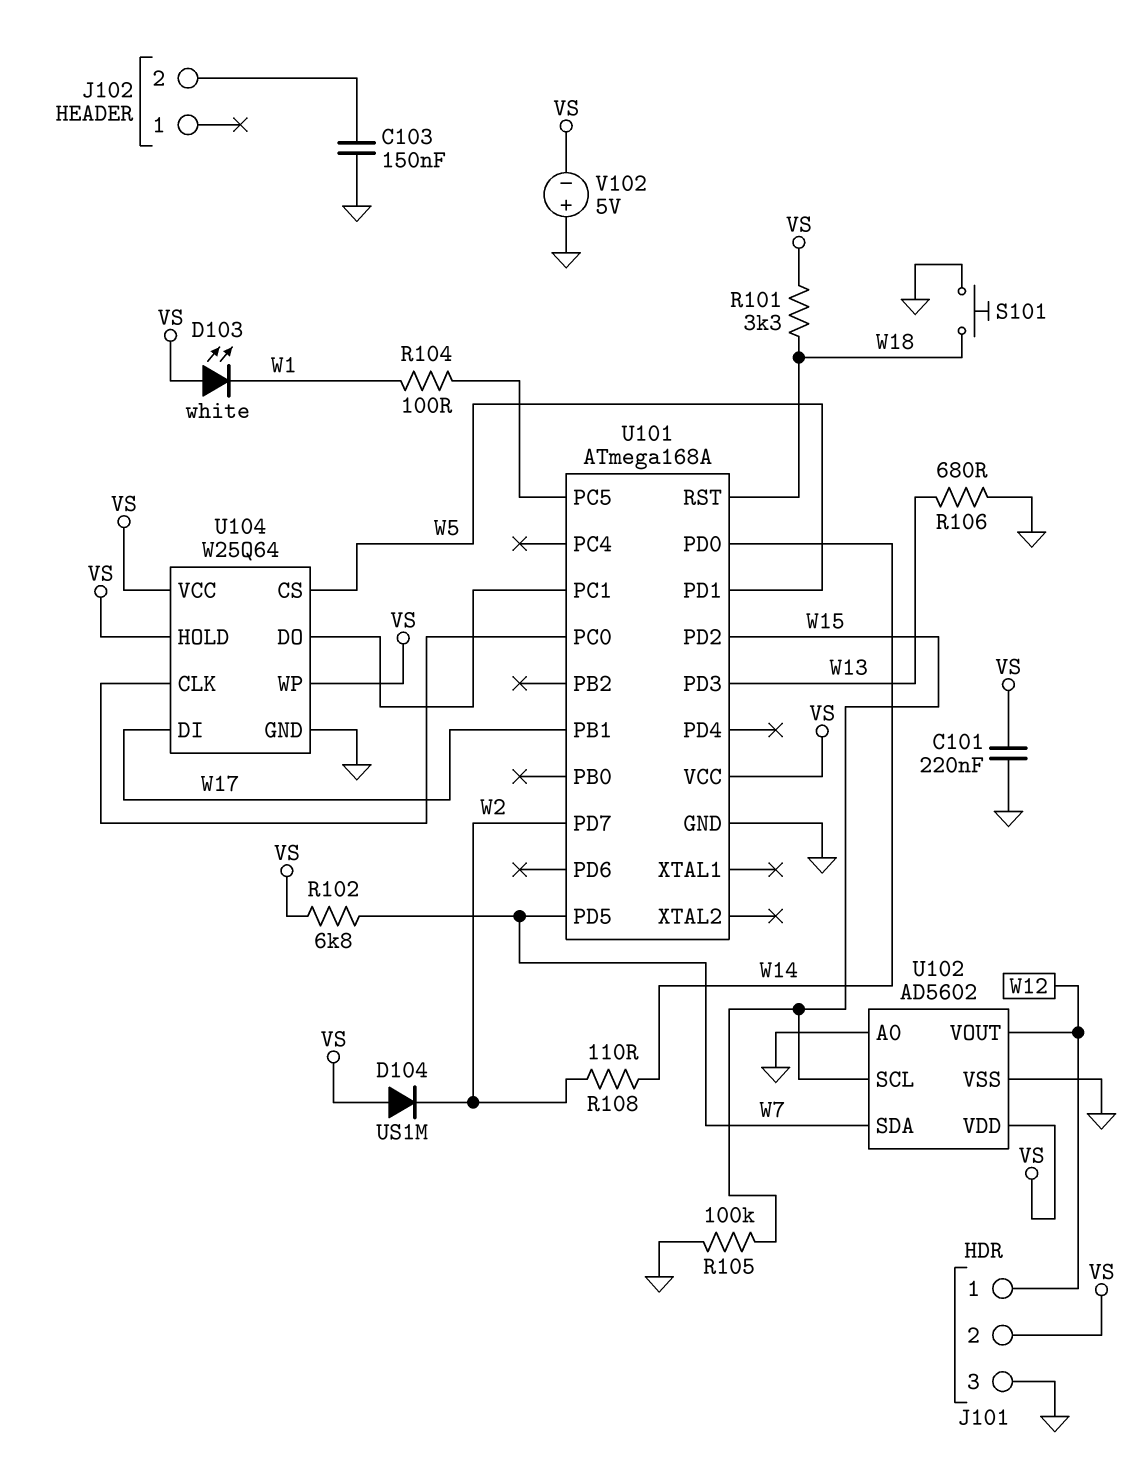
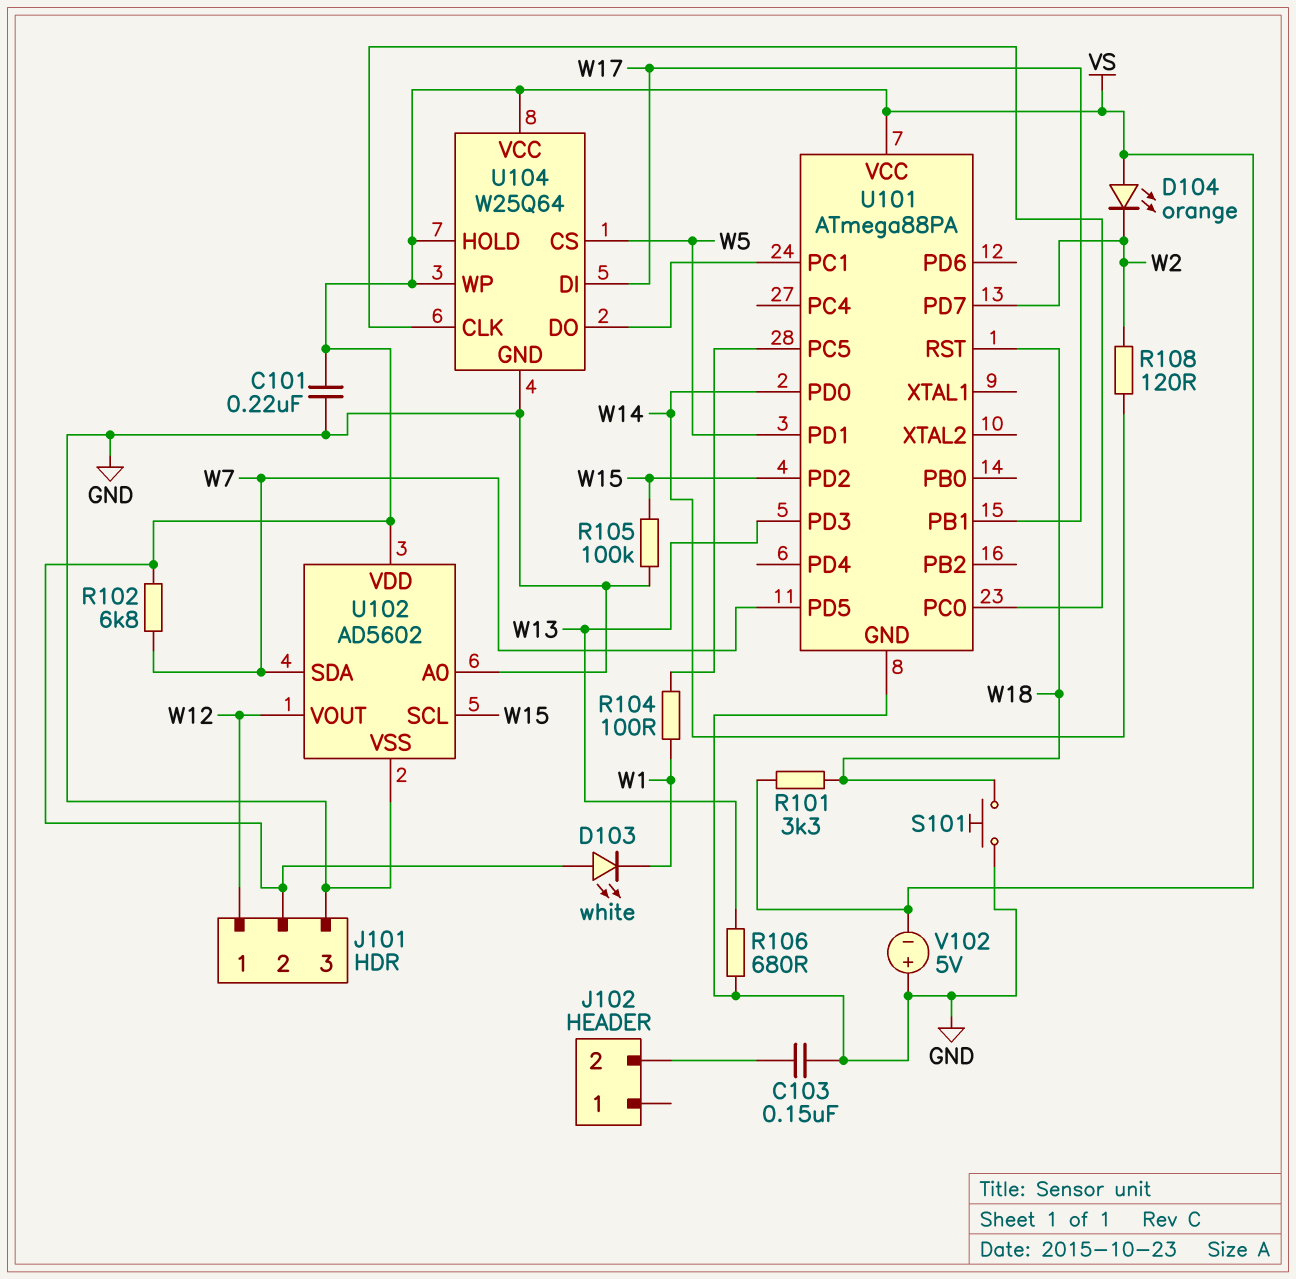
D104: diode US1M (A VS, K W2) -> LED orange (A VS, K W2)
R108: 110 (W2, W14) -> 120 (W2, W14)
U101: ATmega168A -> ATmega88PA

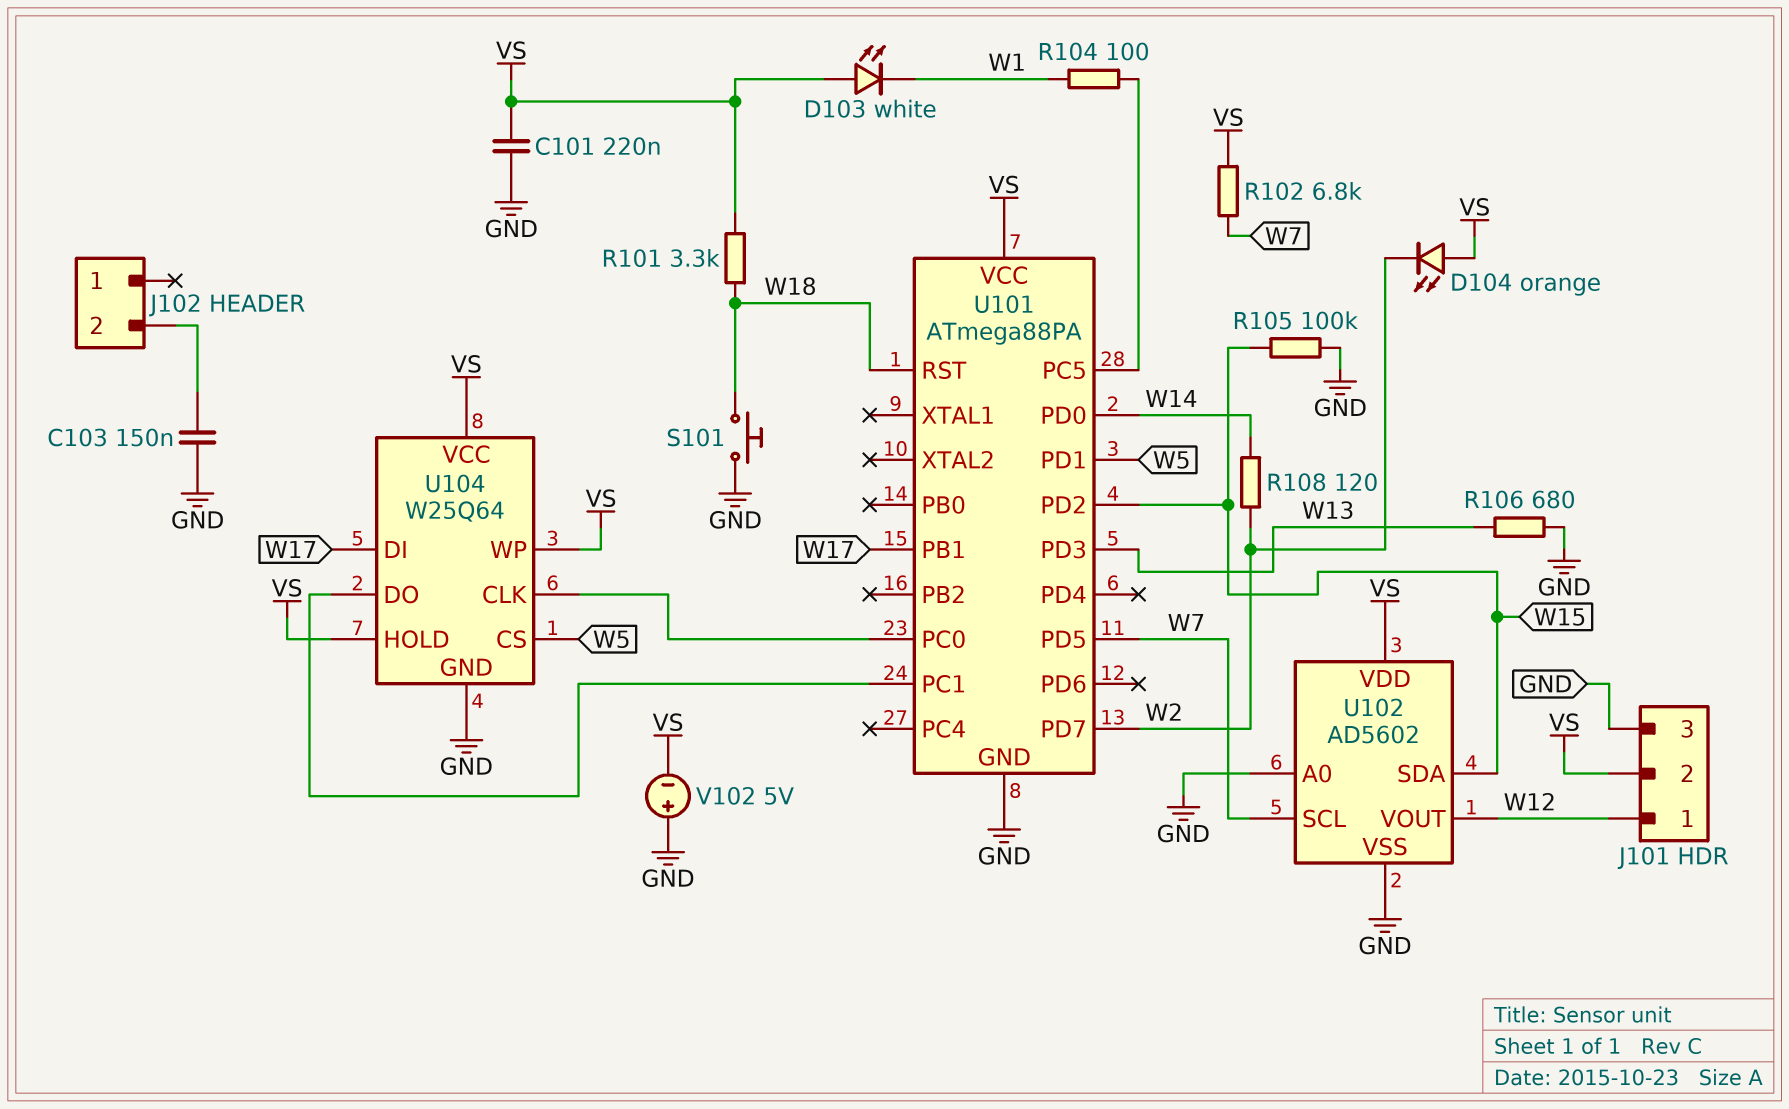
U102 pin SCL: W15 -> W7
U102 pin SDA: W7 -> W15

